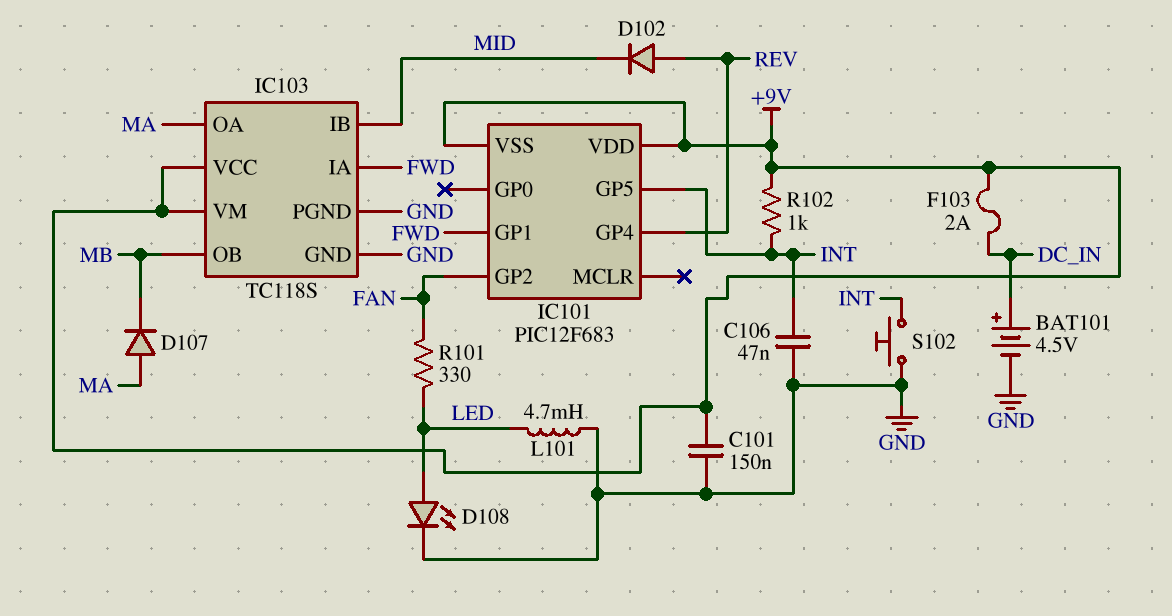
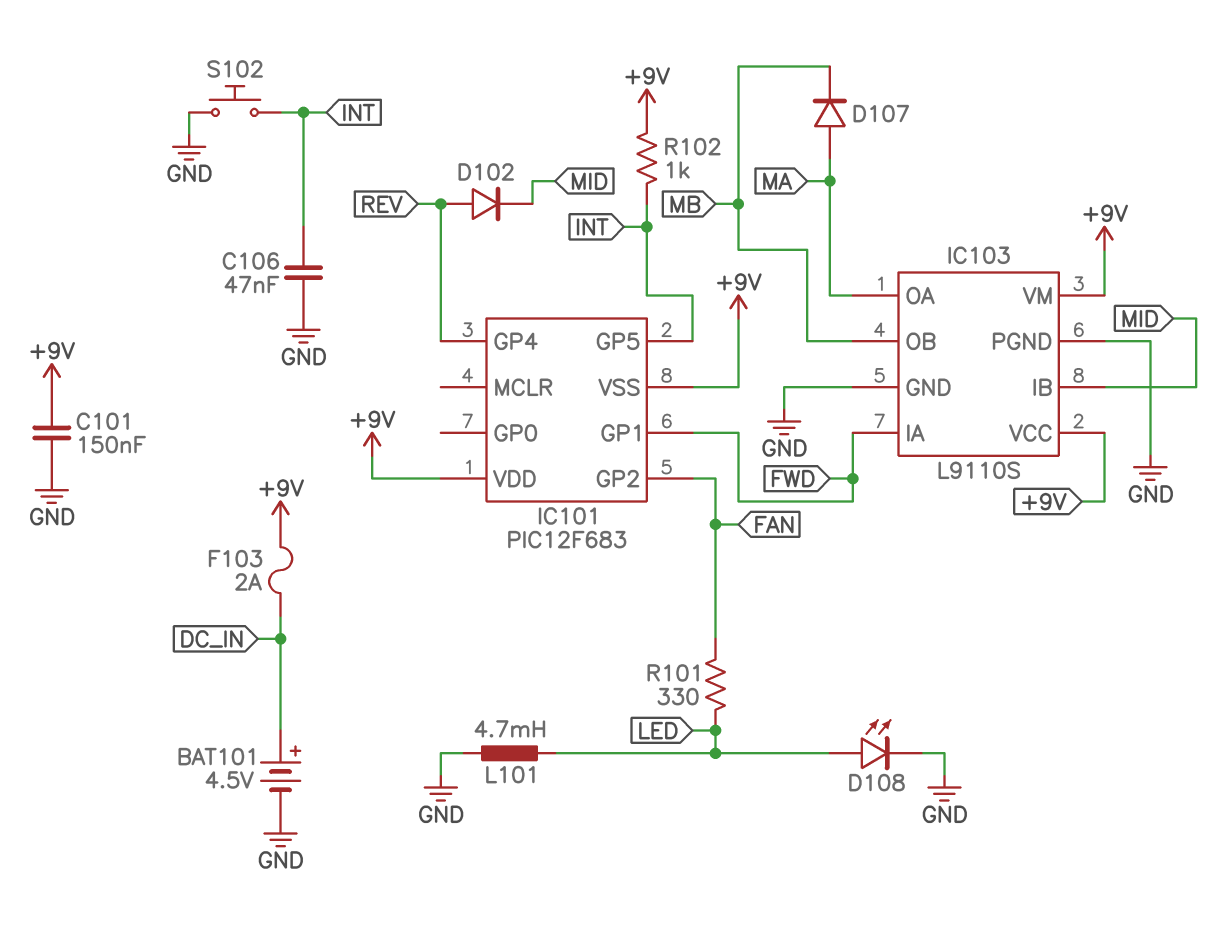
IC103: TC118S -> L9110S

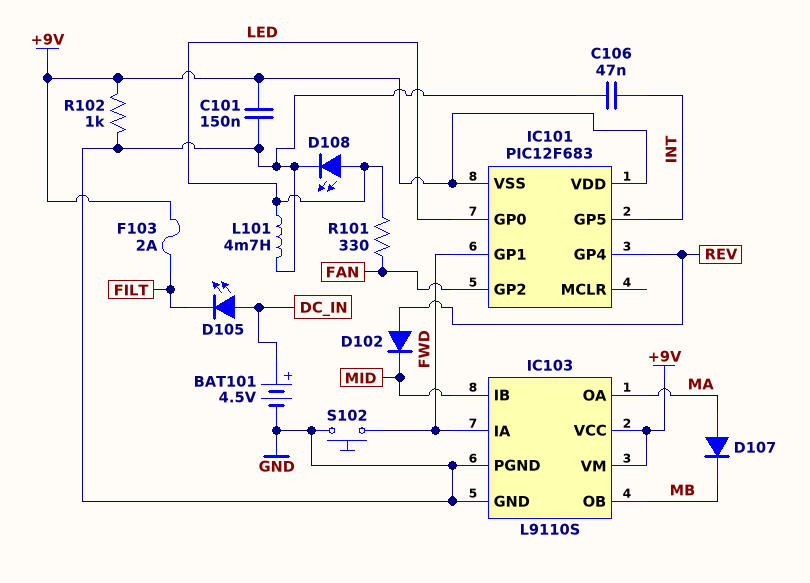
D105: none -> LED (A DC_IN, K FILT)
F103: 2A (+9V, DC_IN) -> 2A (+9V, FILT)
IC101 pin GP0: none -> LED
R102: 1k (+9V, INT) -> 1k (+9V, GND)
S102: button (GND, INT) -> button (FWD, GND)

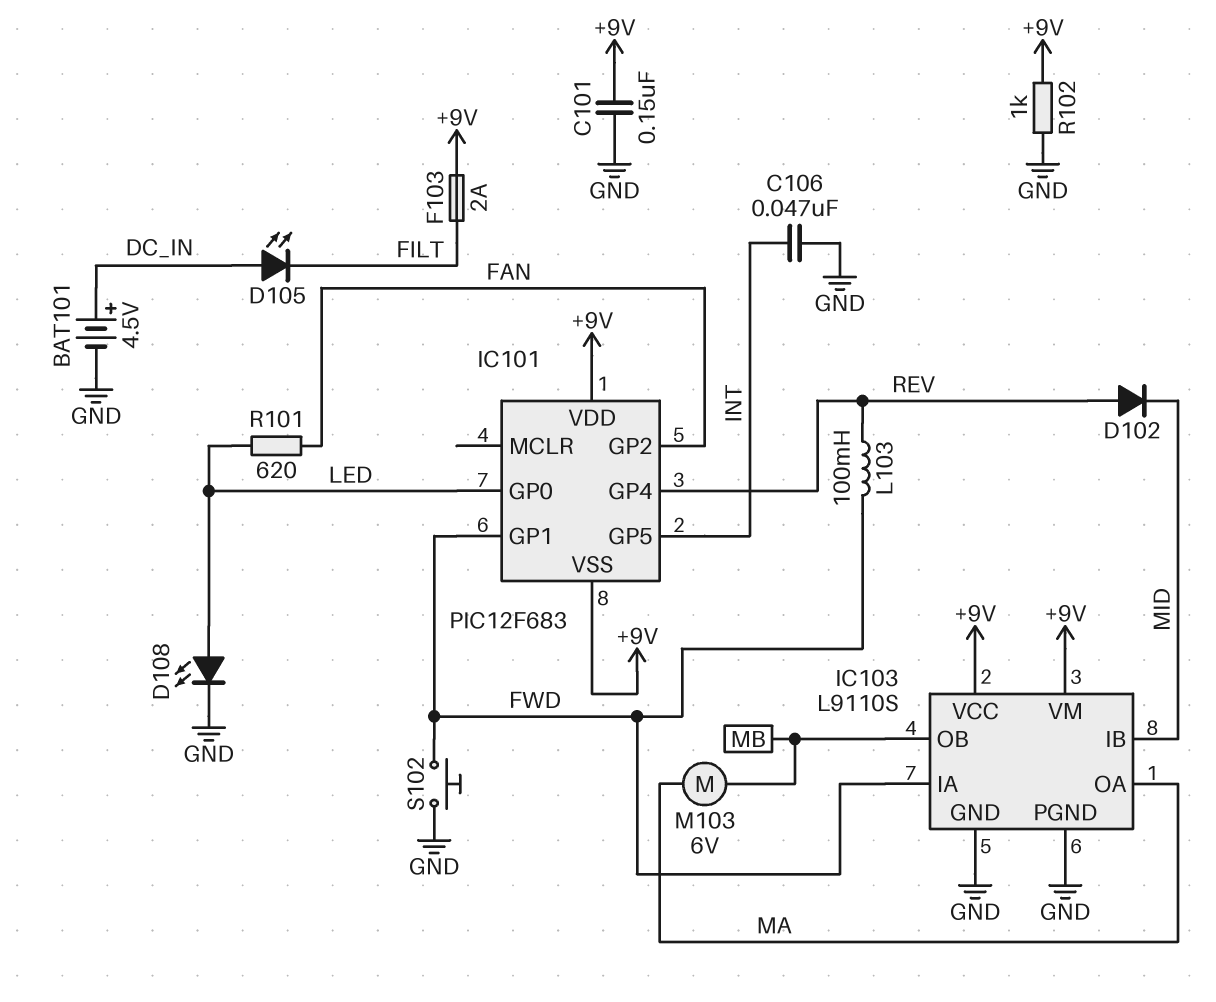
D107: diode (A MA, K MB) -> none
L101: 4.7mH (GND, LED) -> none
L103: none -> 100mH (FWD, REV)
M103: none -> motor 6V (MA, MB)
R101: 330 (FAN, LED) -> 620 (FAN, LED)

